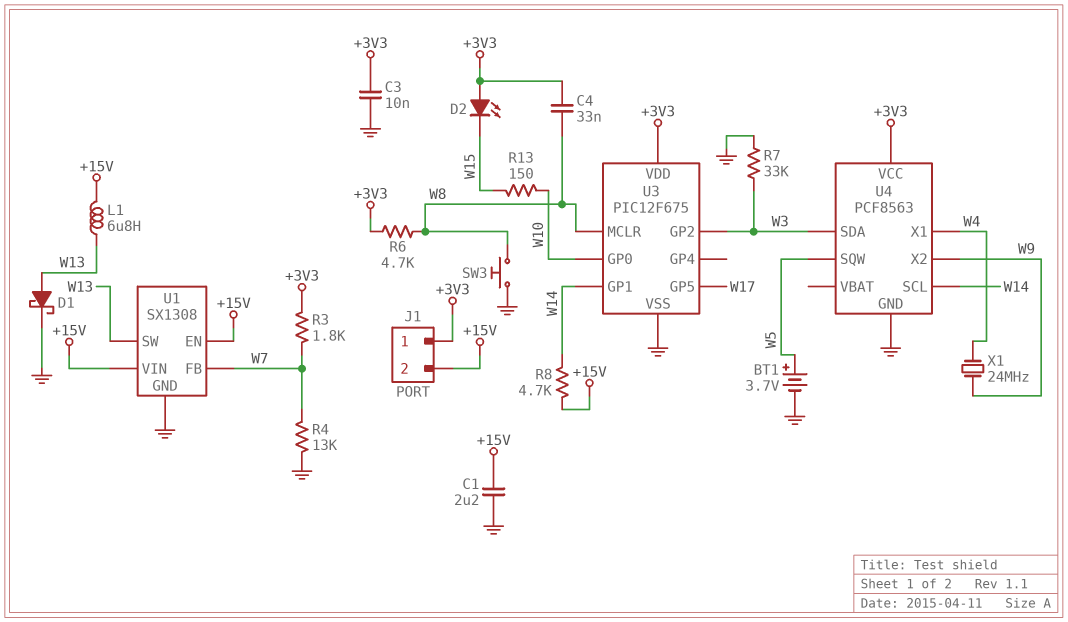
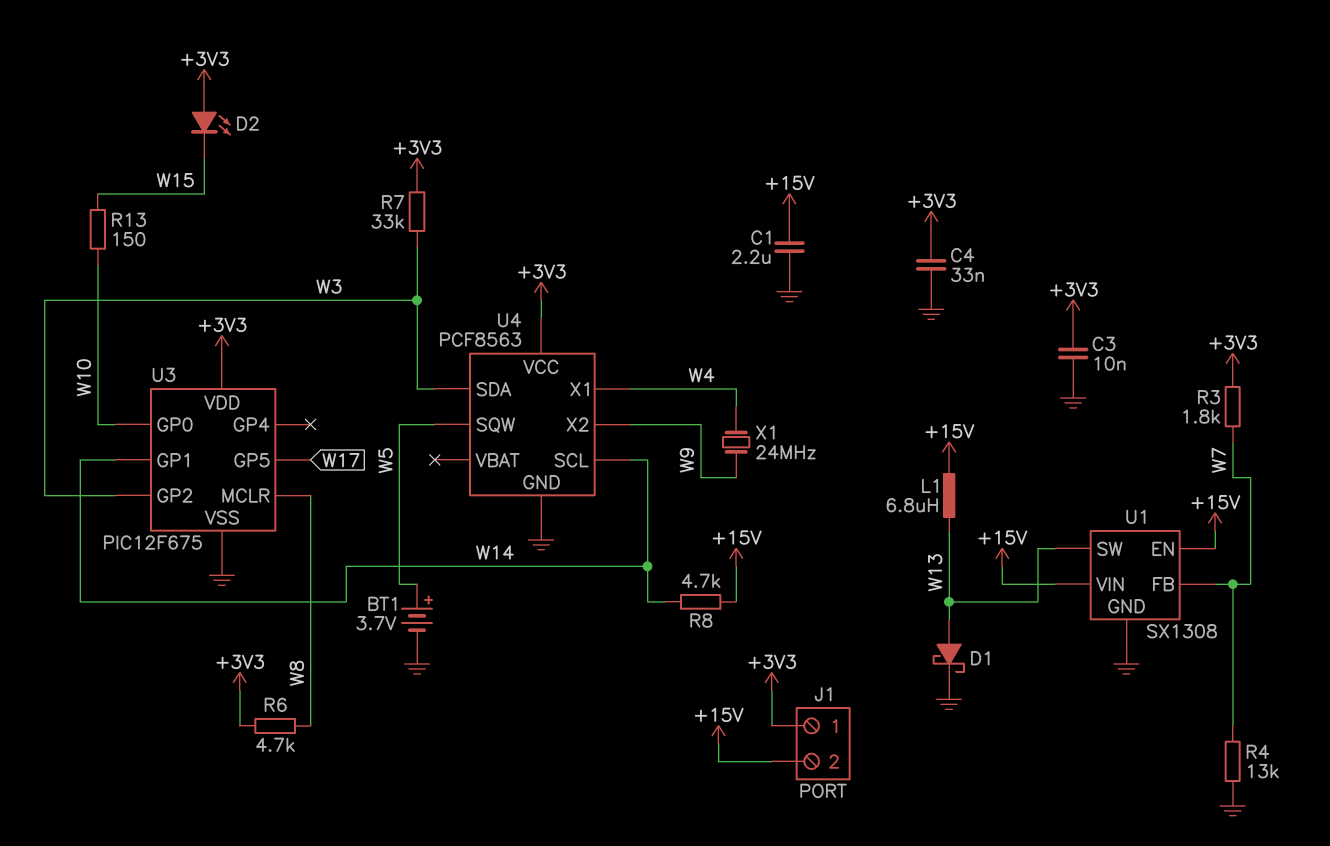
C4: 33nF (+3V3, W8) -> 33nF (+3V3, GND)
R7: 33k (GND, W3) -> 33k (+3V3, W3)
SW3: button (GND, W8) -> none

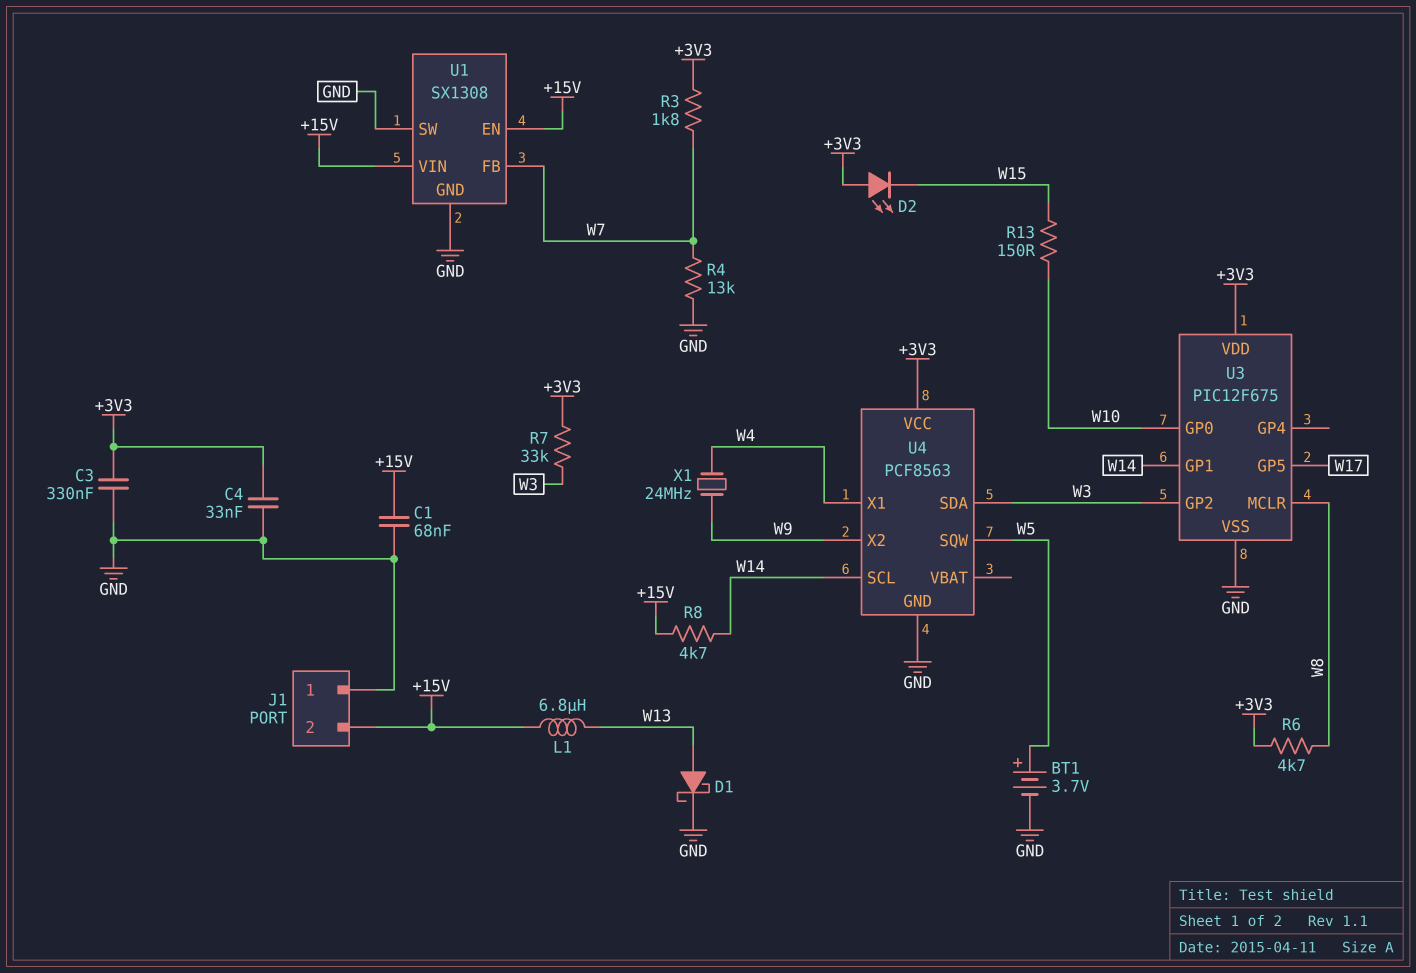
C1: 2.2uF (+15V, GND) -> 68nF (+15V, GND)
C3: 10nF (+3V3, GND) -> 330nF (+3V3, GND)
J1 pin 1: +3V3 -> GND
U1 pin SW: W13 -> GND

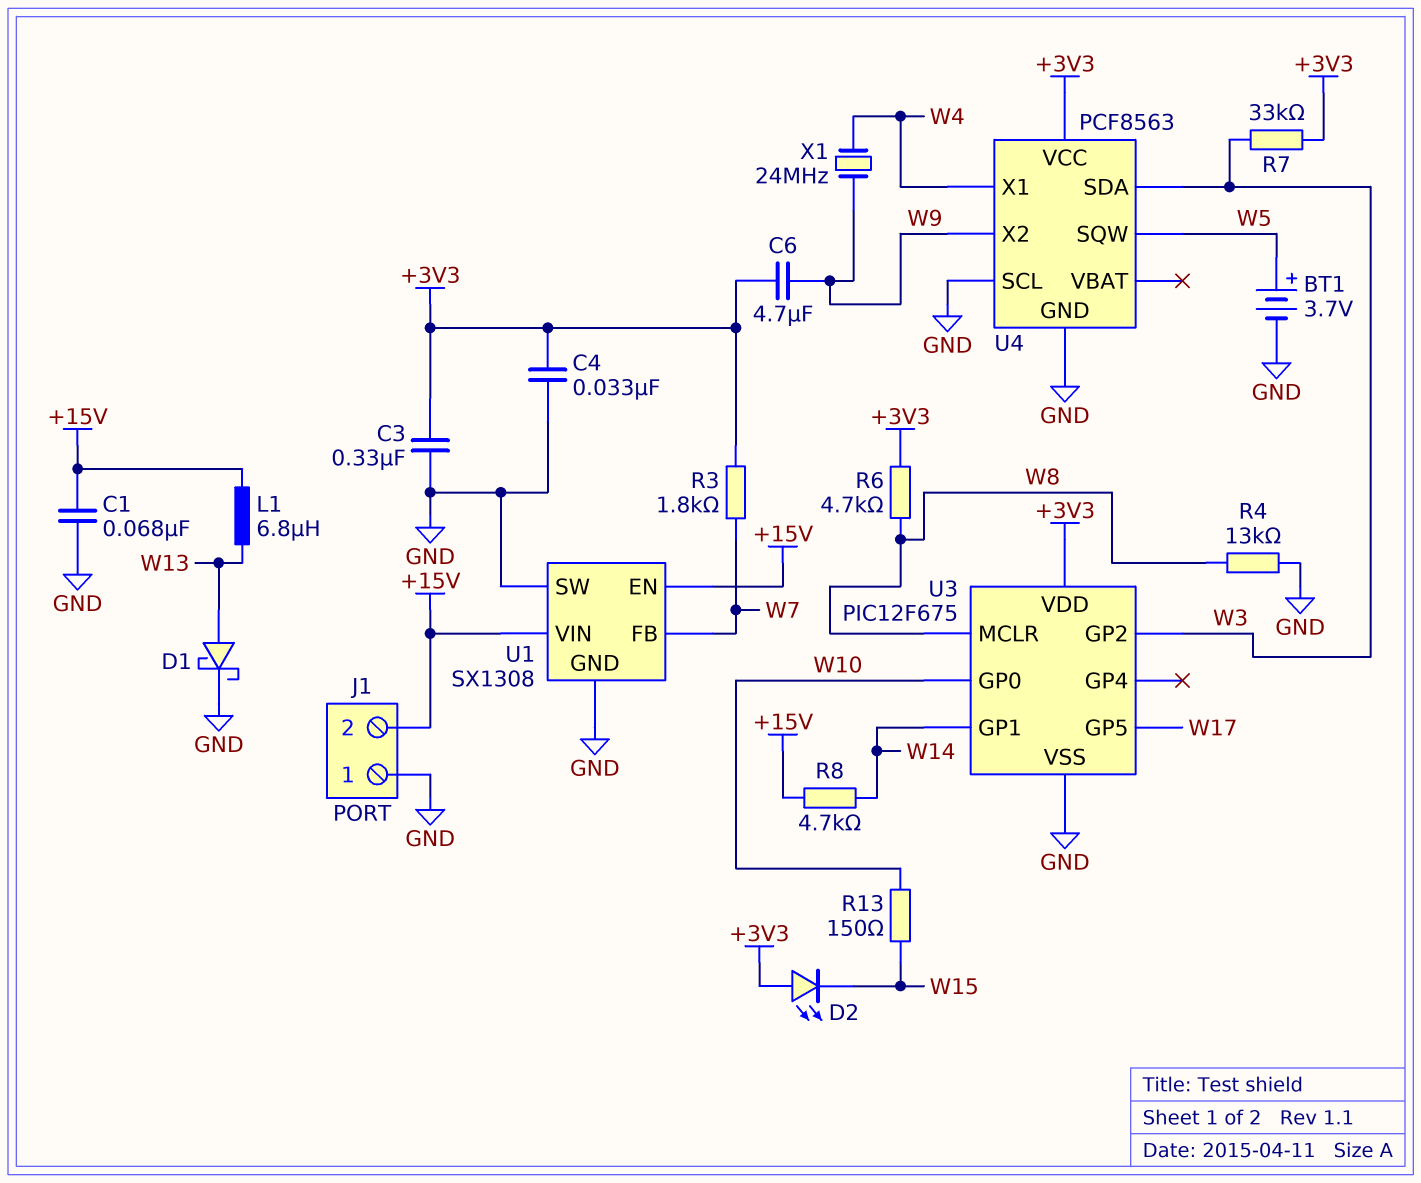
C6: none -> 4.7uF (+3V3, W9)
R4: 13k (GND, W7) -> 13k (GND, W8)
U4 pin SCL: W14 -> GND

